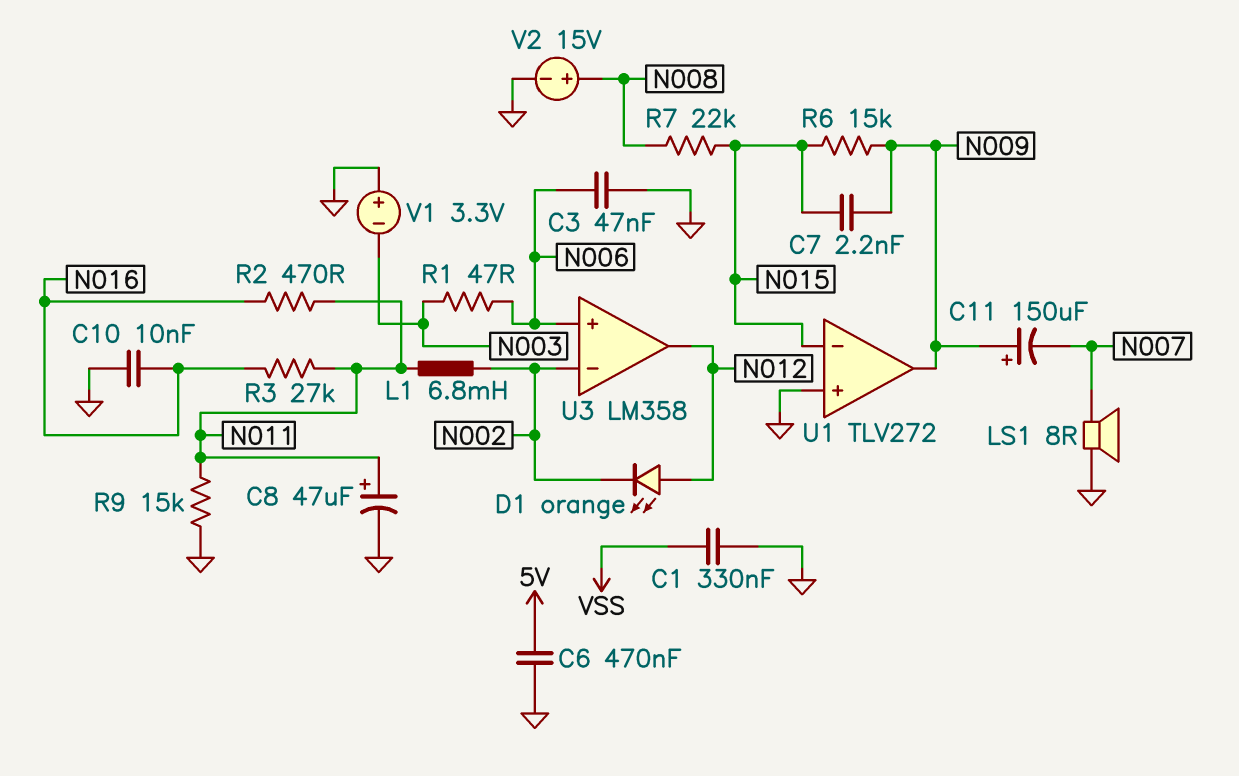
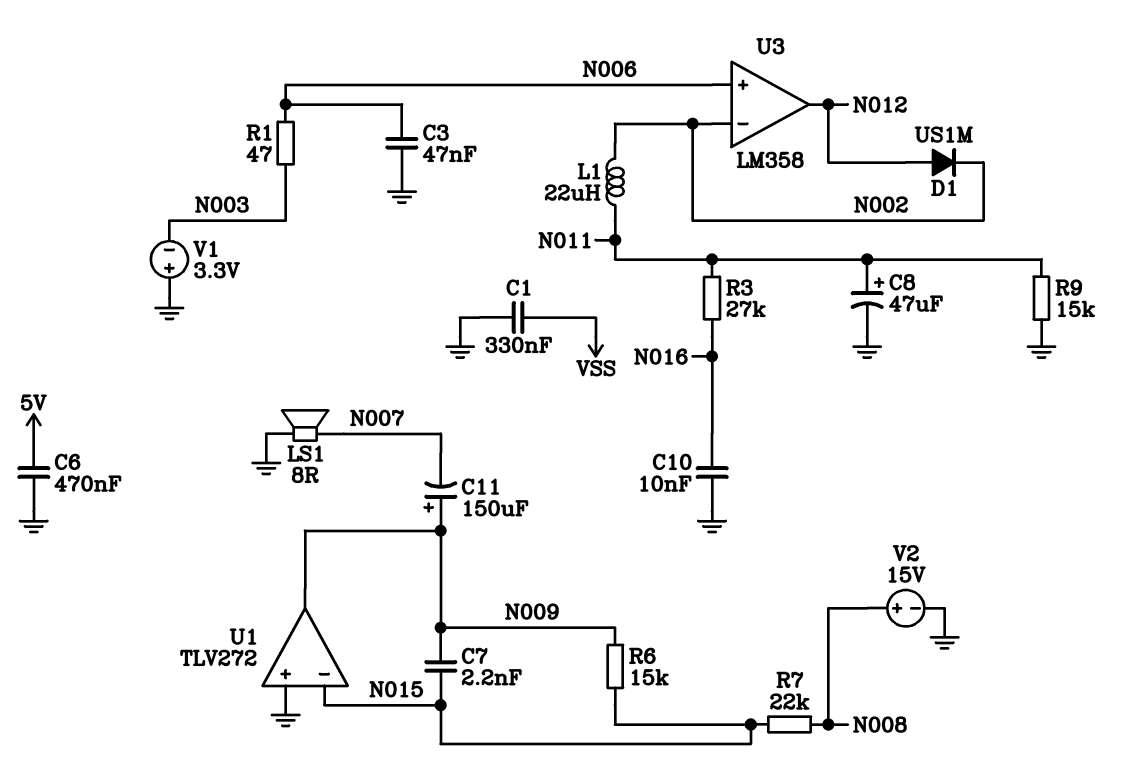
D1: LED orange (A N012, K N002) -> diode US1M (A N012, K N002)
L1: 6.8mH (N002, N011) -> 22uH (N002, N011)
R2: 470 (N011, N016) -> none

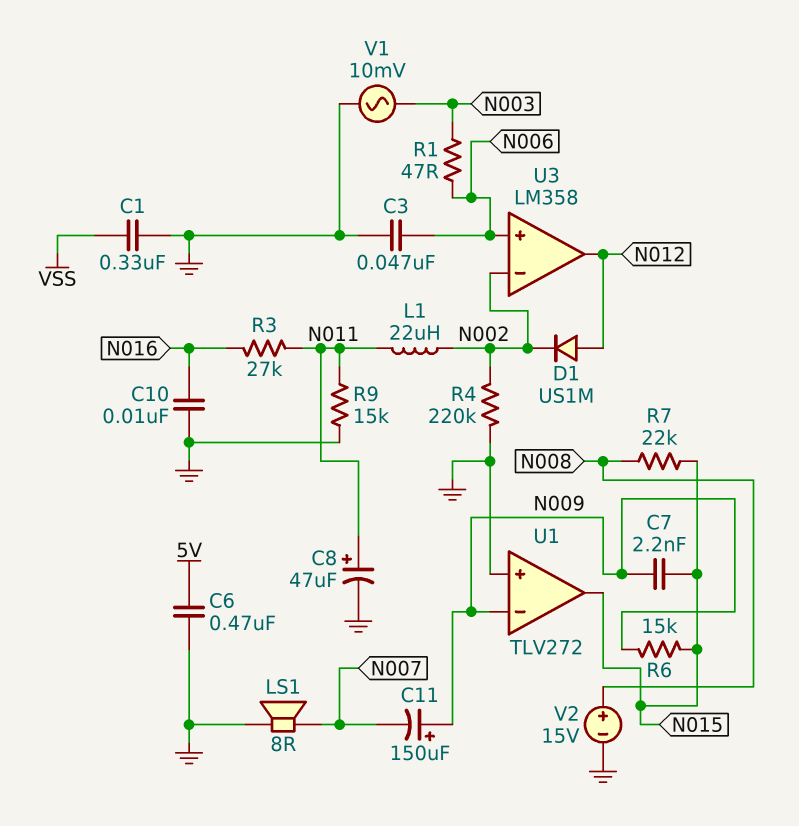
R4: none -> 220k (GND, N002)
U1 pin in-: N015 -> N009
U1 pin out: N009 -> N015
V1: 3.3V (plus GND, minus N003) -> AC 10mV (GND, N003)

